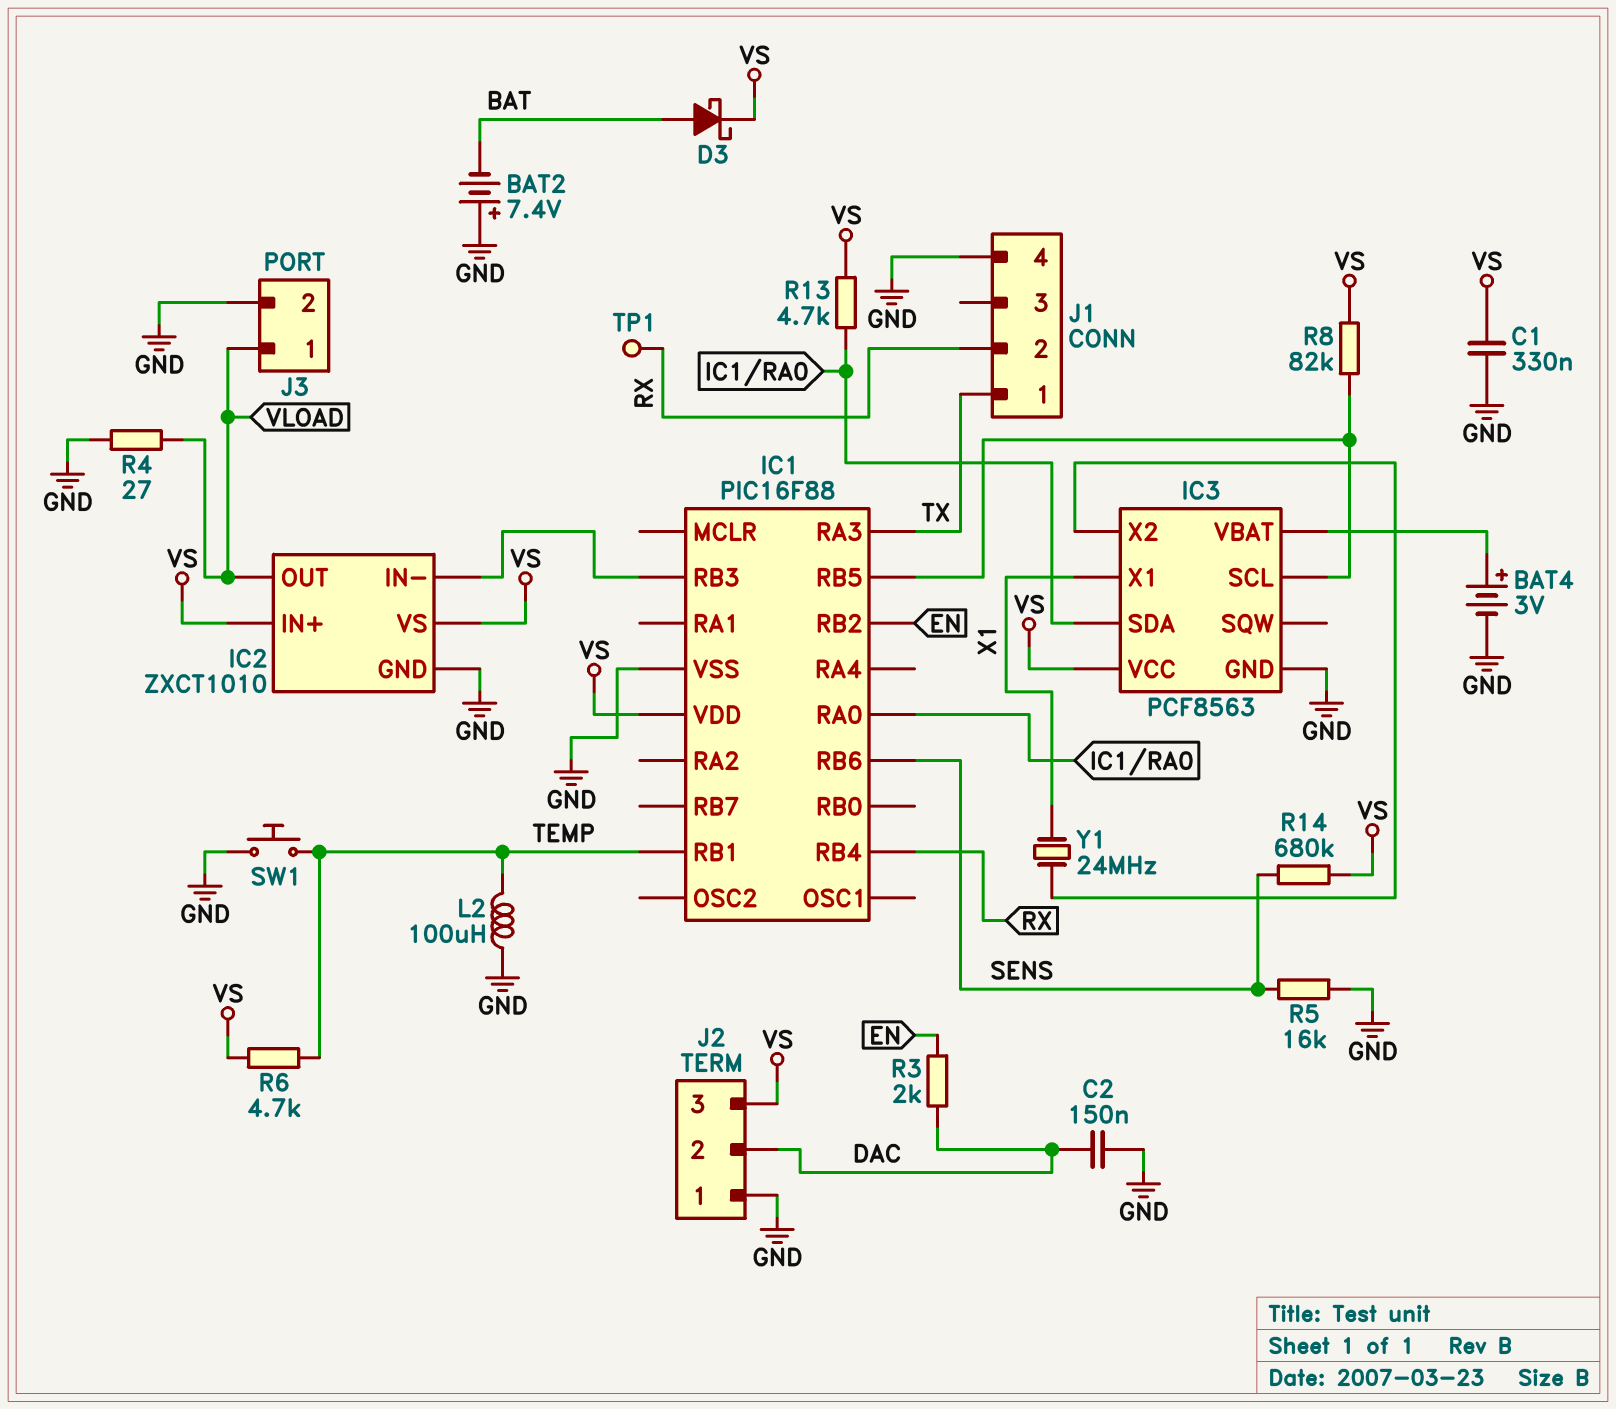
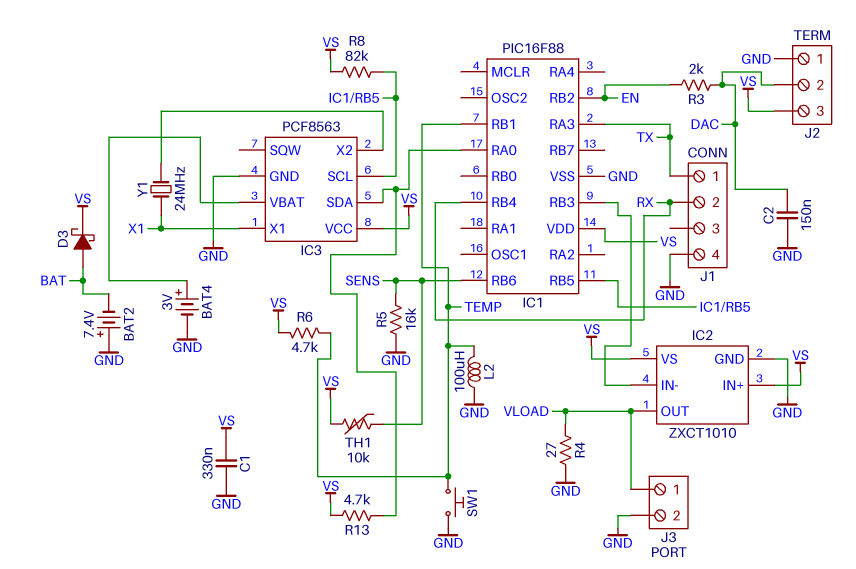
R14: 680k (SENS, VS) -> none
TH1: none -> 10k (SENS, VS)
TP1: test point (RX) -> none

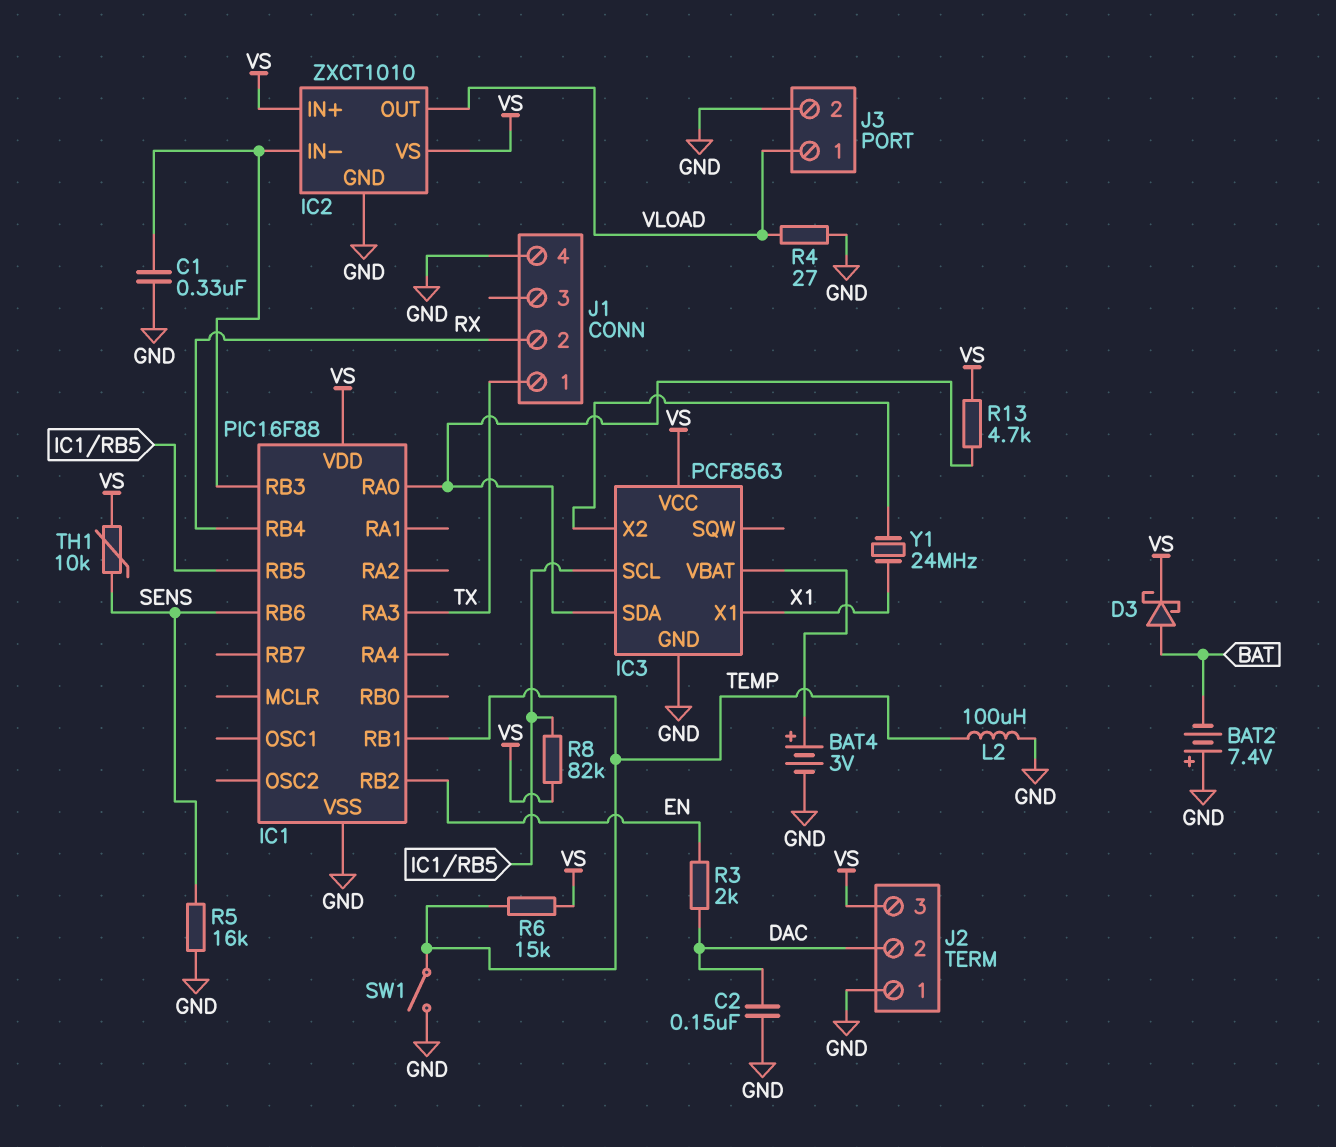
C1: 330nF (GND, VS) -> 330nF (GND, IC1/RB3)
R6: 4.7k (TEMP, VS) -> 15k (TEMP, VS)
SW1: button (GND, TEMP) -> switch (GND, TEMP)

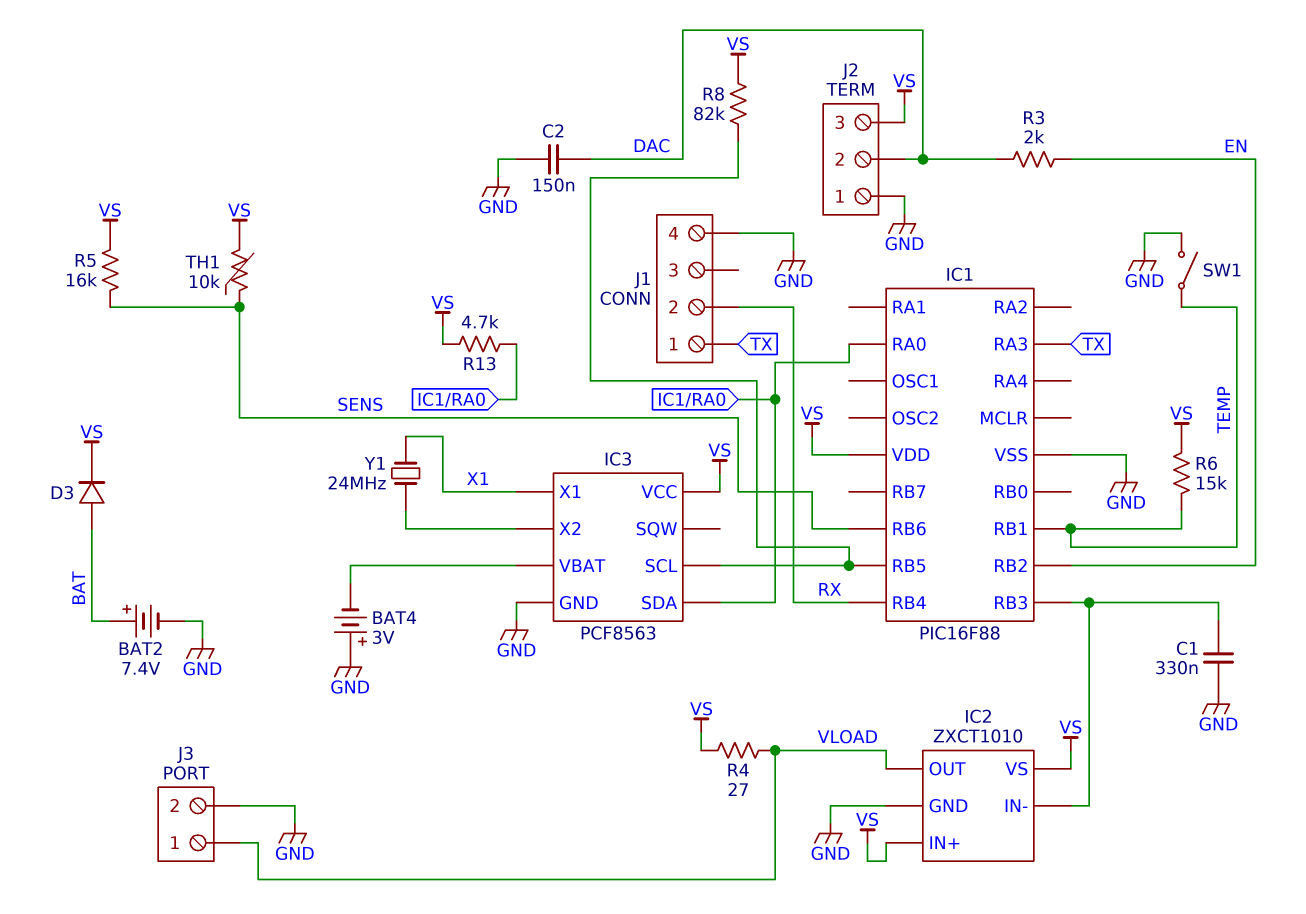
BAT2: 7.4V (plus GND, minus BAT) -> 7.4V (plus BAT, minus GND)
BAT4: 3V (plus IC3/VBAT, minus GND) -> 3V (plus GND, minus IC3/VBAT)
D3: schottky (A BAT, K VS) -> diode (A BAT, K VS)
L2: 100uH (GND, TEMP) -> none
R4: 27 (GND, VLOAD) -> 27 (VLOAD, VS)
R5: 16k (GND, SENS) -> 16k (SENS, VS)

